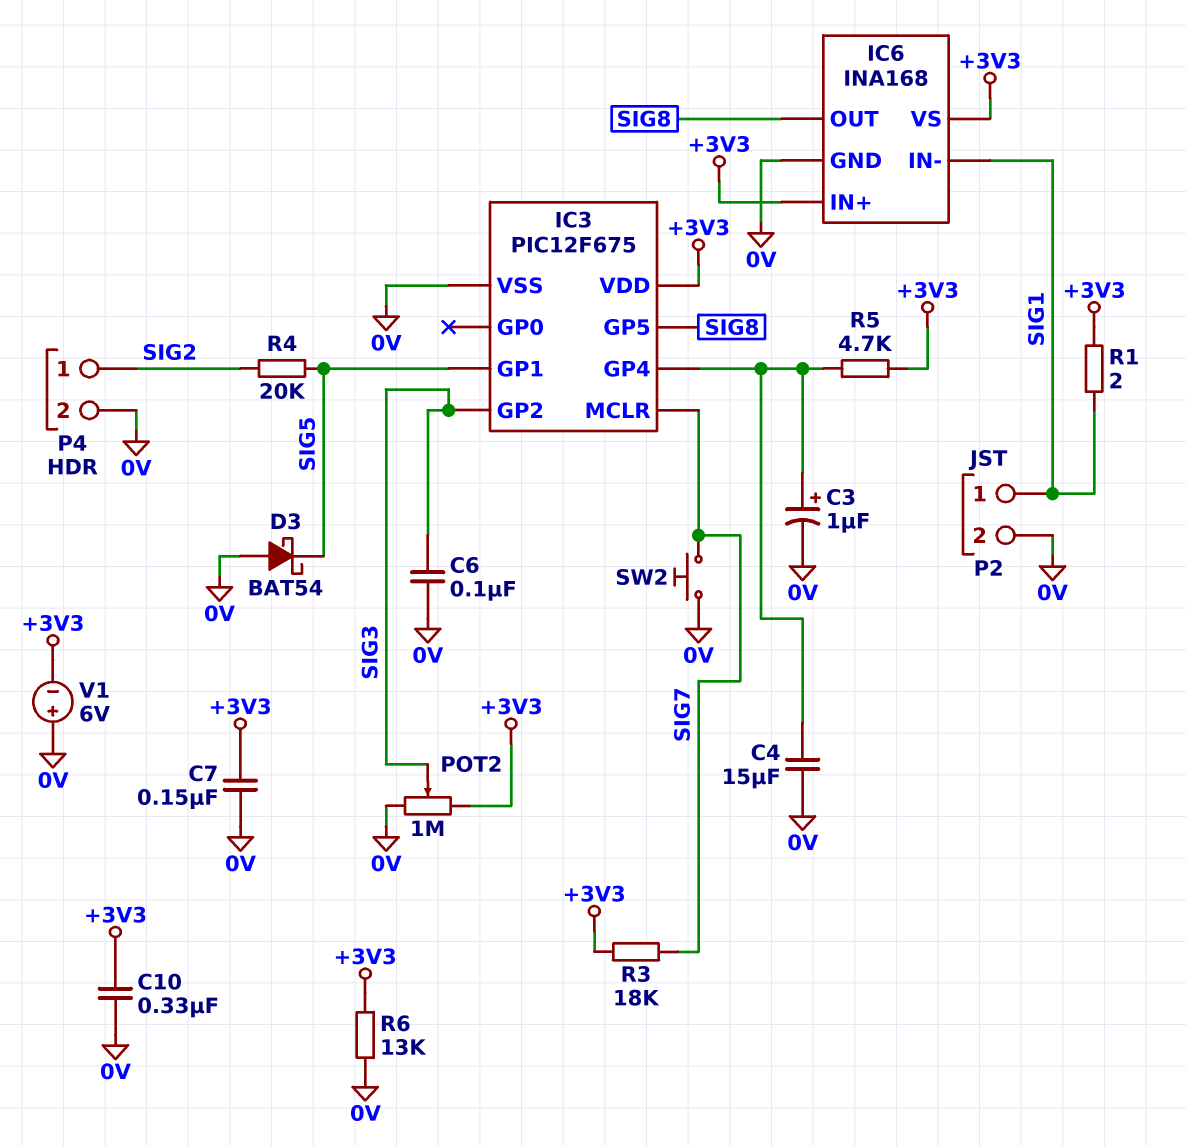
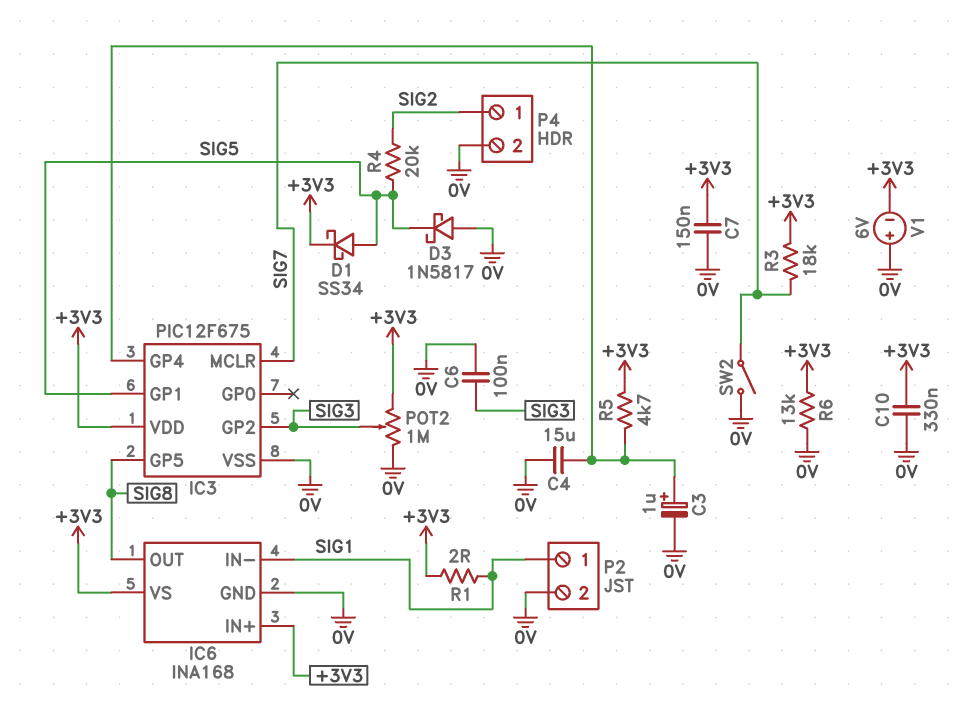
D1: none -> schottky SS34 (A SIG5, K +3V3)
D3: schottky BAT54 (A 0V, K SIG5) -> schottky 1N5817 (A 0V, K SIG5)
SW2: button (0V, SIG7) -> switch (0V, SIG7)

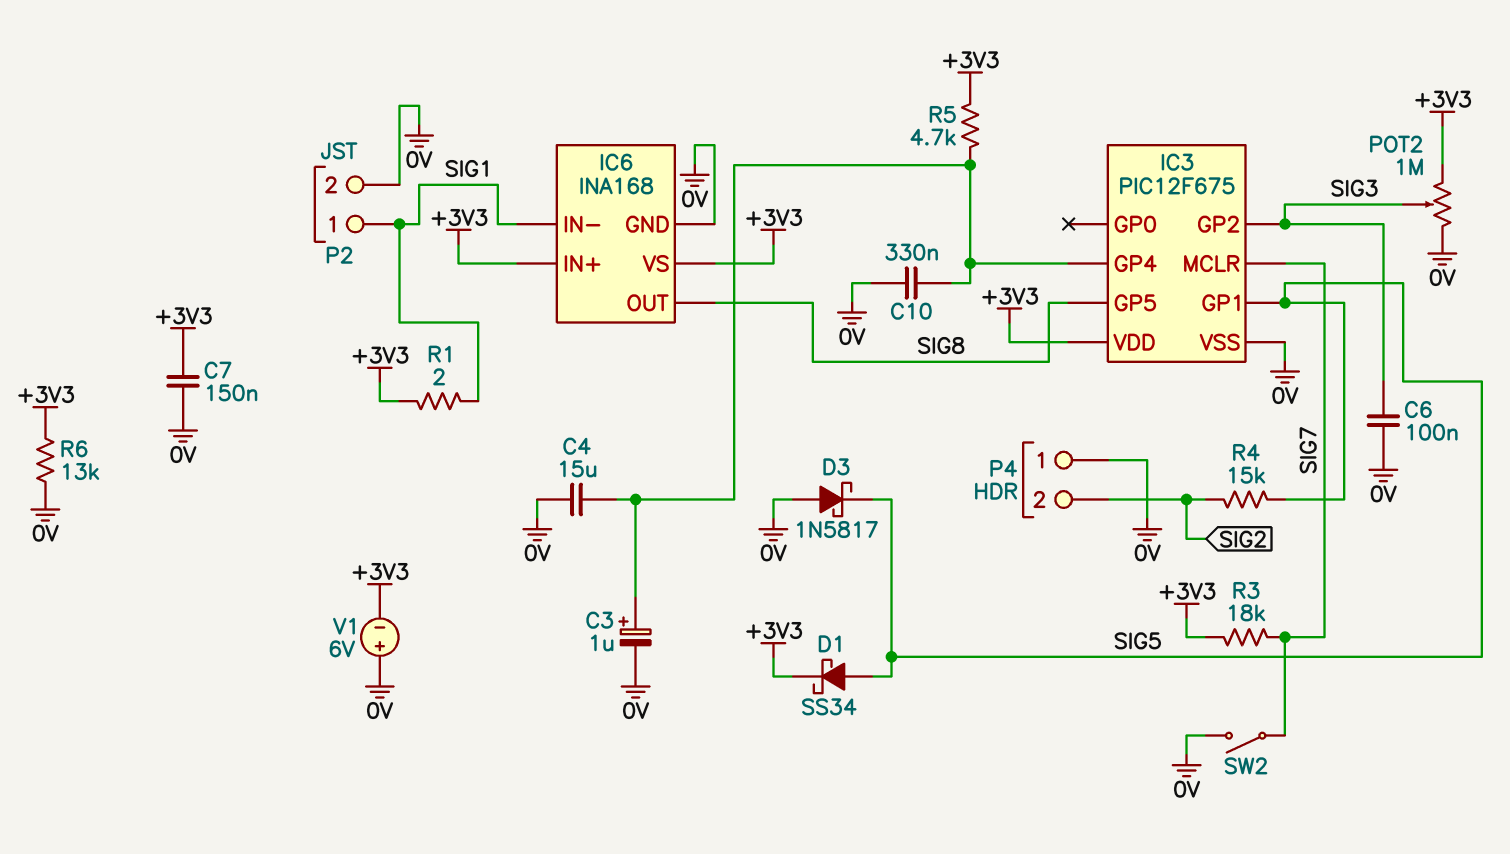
C10: 330nF (+3V3, 0V) -> 330nF (0V, IC3/GP4)
P4 pin 1: SIG2 -> 0V
P4 pin 2: 0V -> SIG2
R4: 20k (SIG2, SIG5) -> 15k (SIG2, SIG5)

